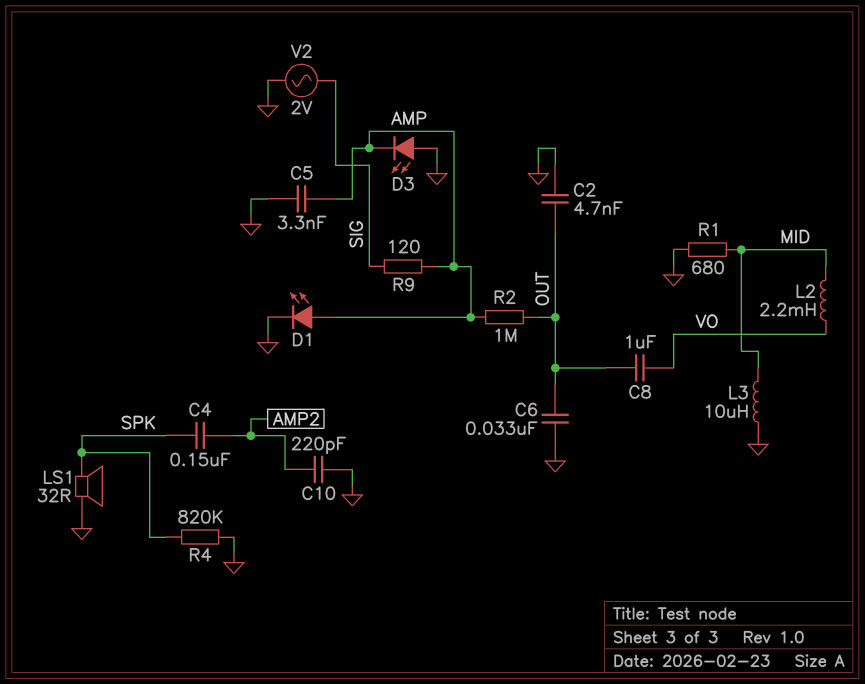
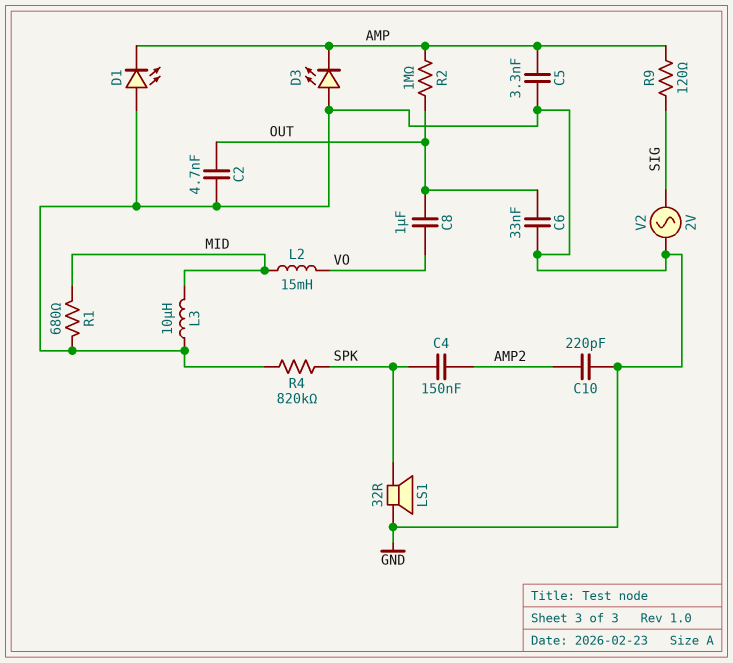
D1: LED (A AMP, K GND) -> LED (A GND, K AMP)
L2: 2.2mH (MID, VO) -> 15mH (MID, VO)

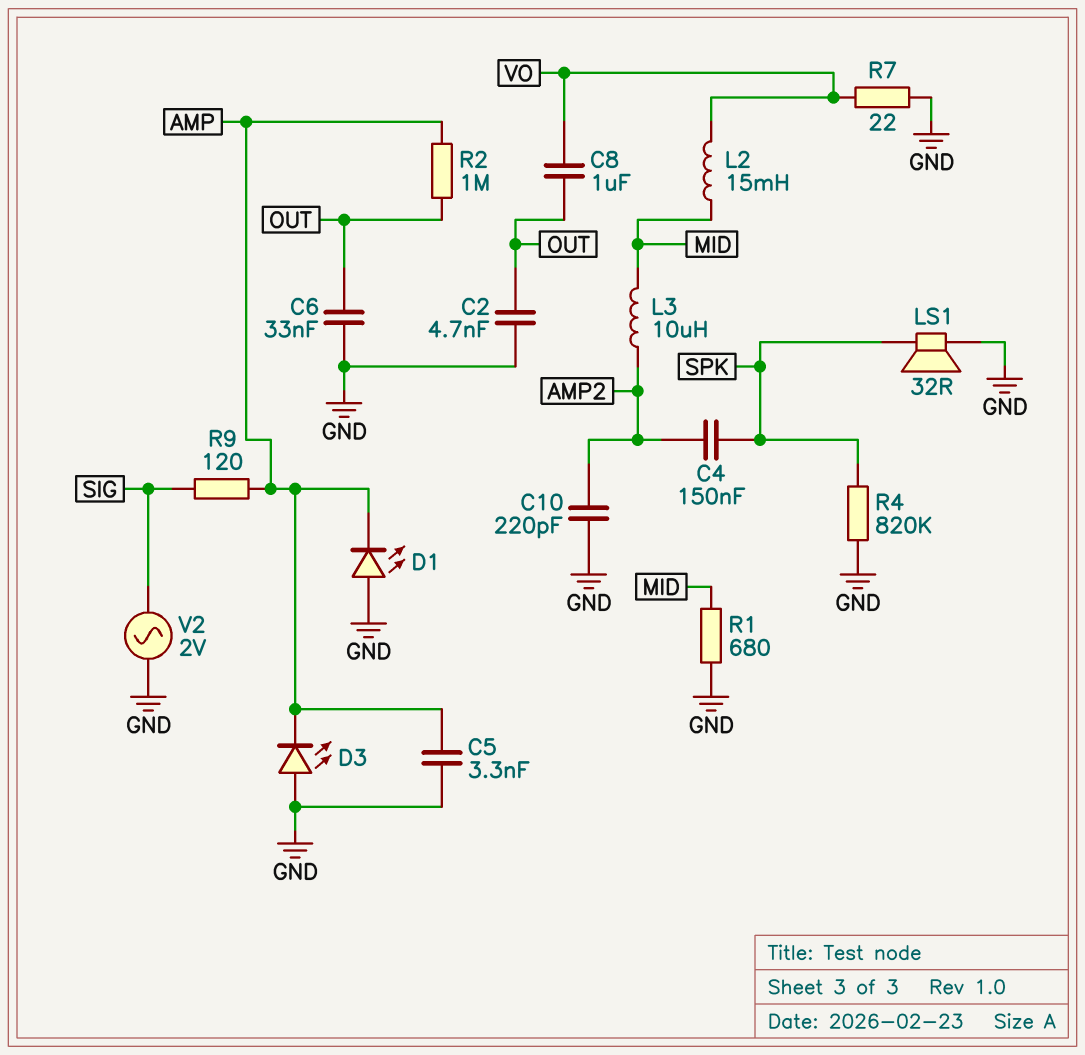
L3: 10uH (GND, MID) -> 10uH (AMP2, MID)
R7: none -> 22 (GND, VO)

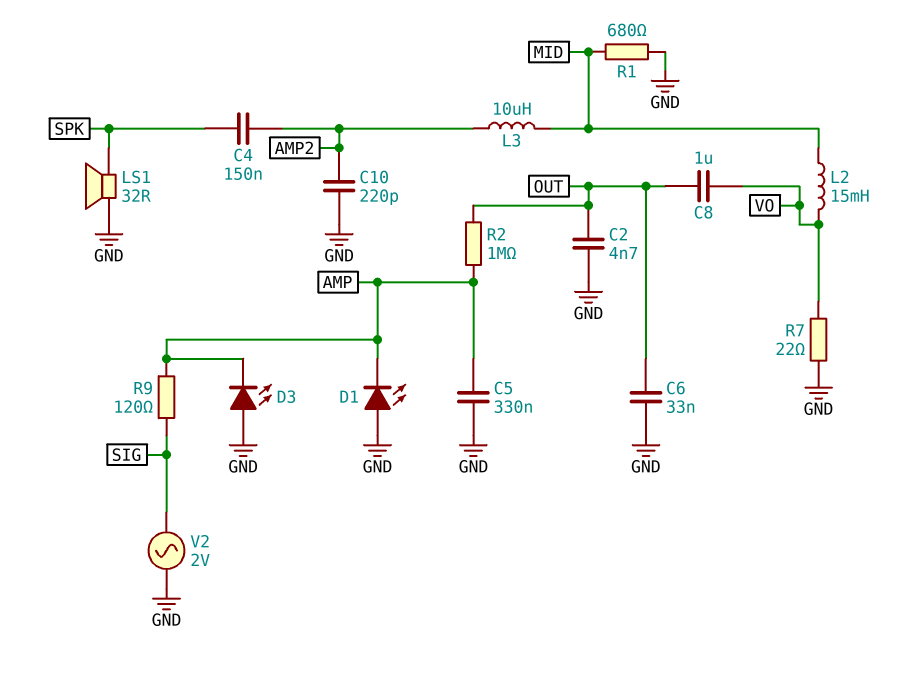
C5: 3.3nF (AMP, GND) -> 330nF (AMP, GND)
R4: 820k (GND, SPK) -> none

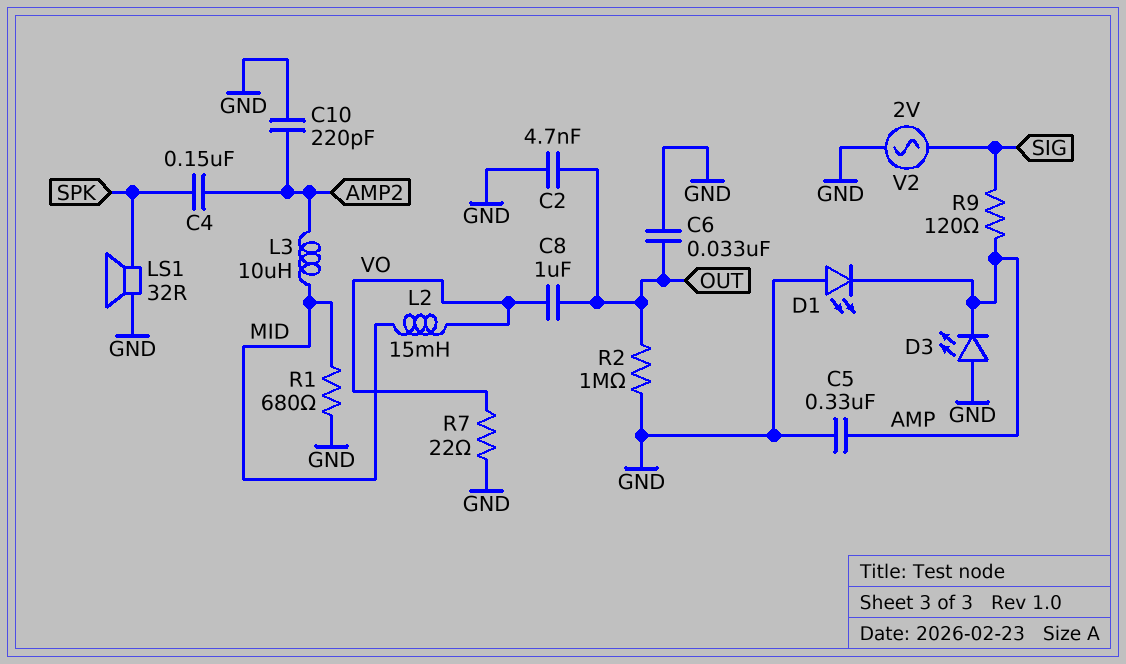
R2: 1M (AMP, OUT) -> 1M (GND, OUT)

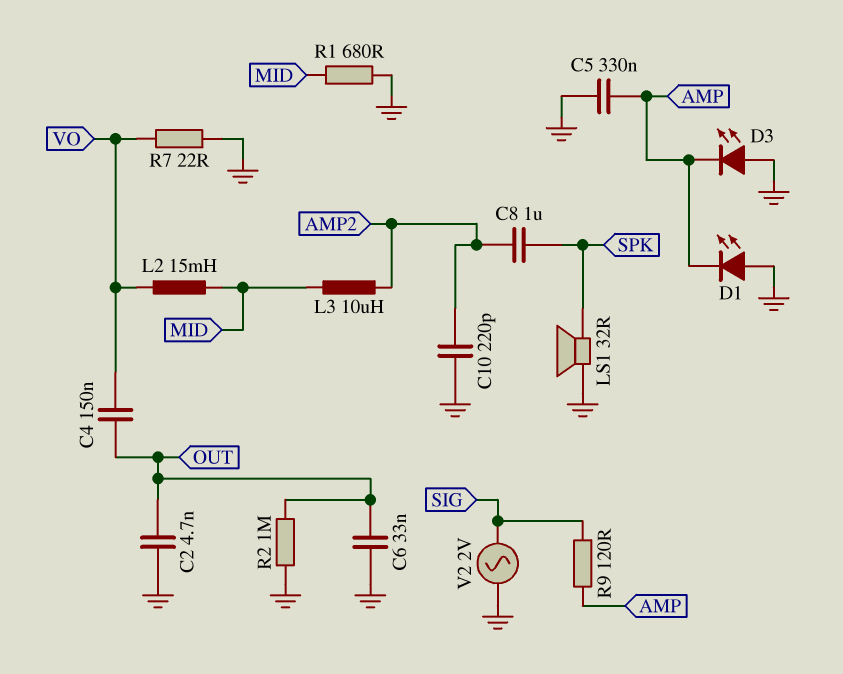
C4: 150nF (AMP2, SPK) -> 150nF (OUT, VO)
C8: 1uF (OUT, VO) -> 1uF (AMP2, SPK)

